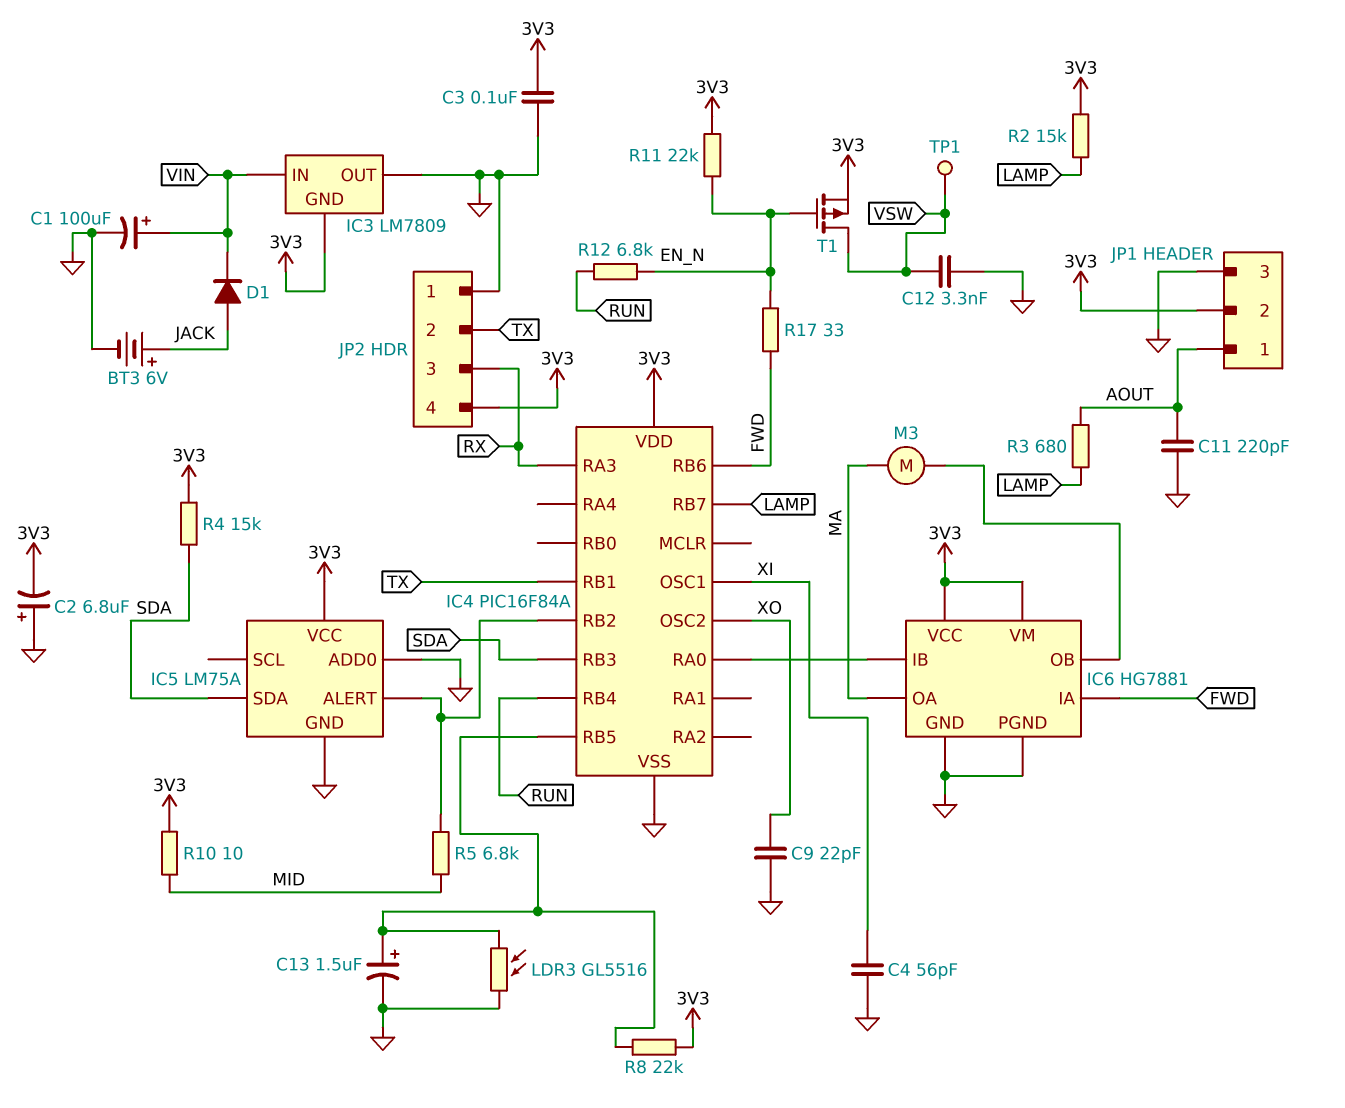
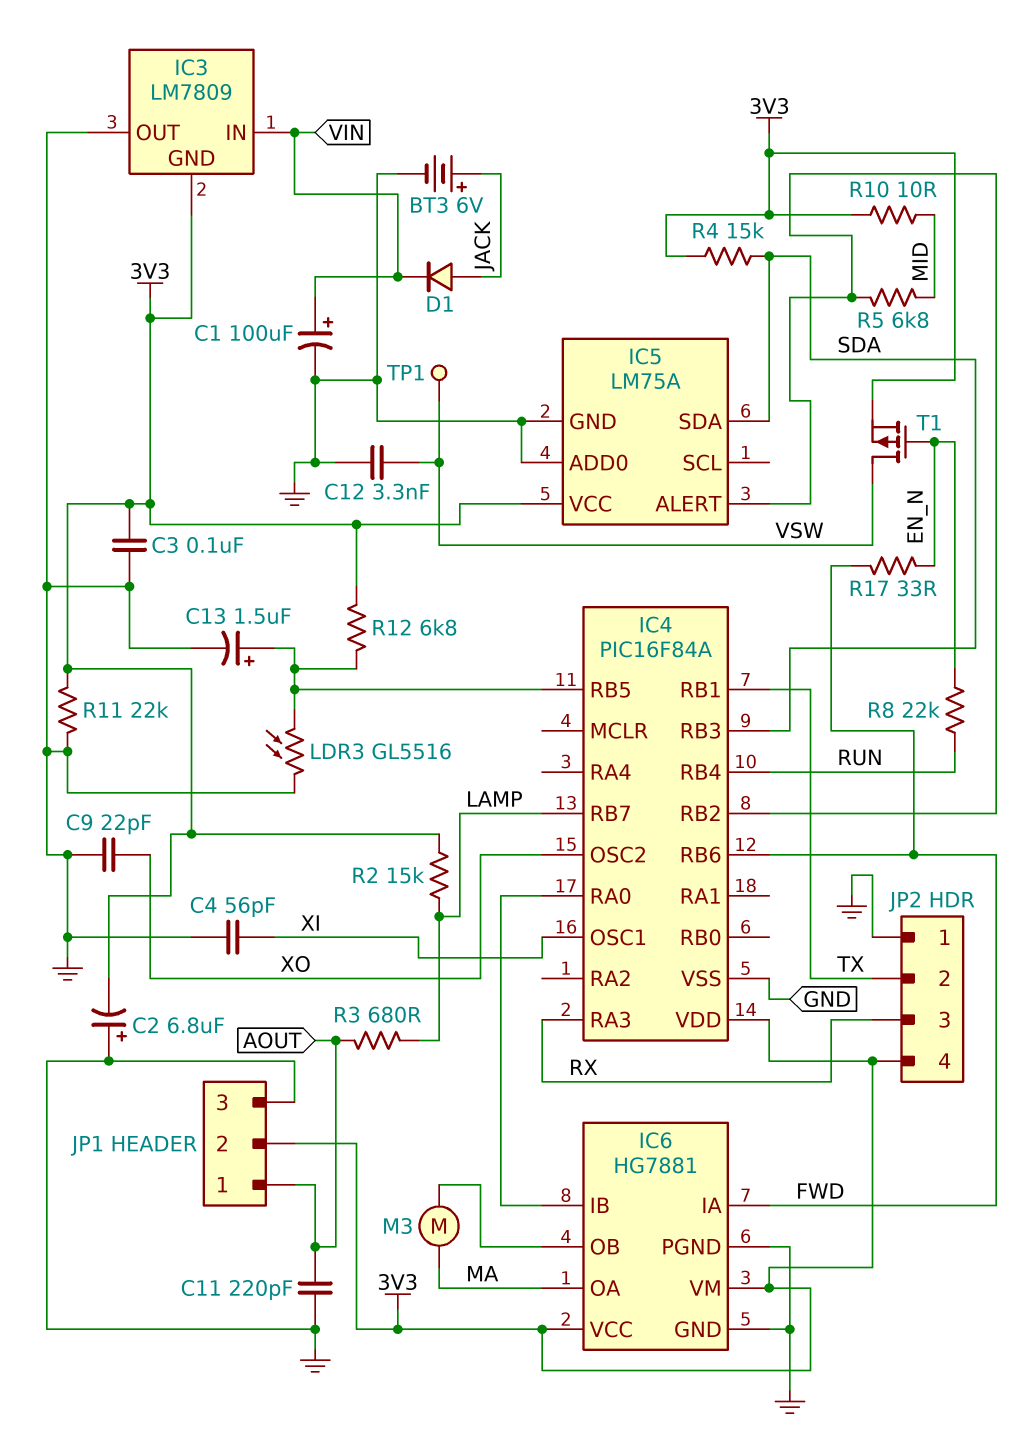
R8: 22k (3V3, IC4/RB5) -> 22k (EN_N, RUN)
R11: 22k (3V3, EN_N) -> 22k (3V3, GND)
R12: 6.8k (EN_N, RUN) -> 6.8k (3V3, IC4/RB5)

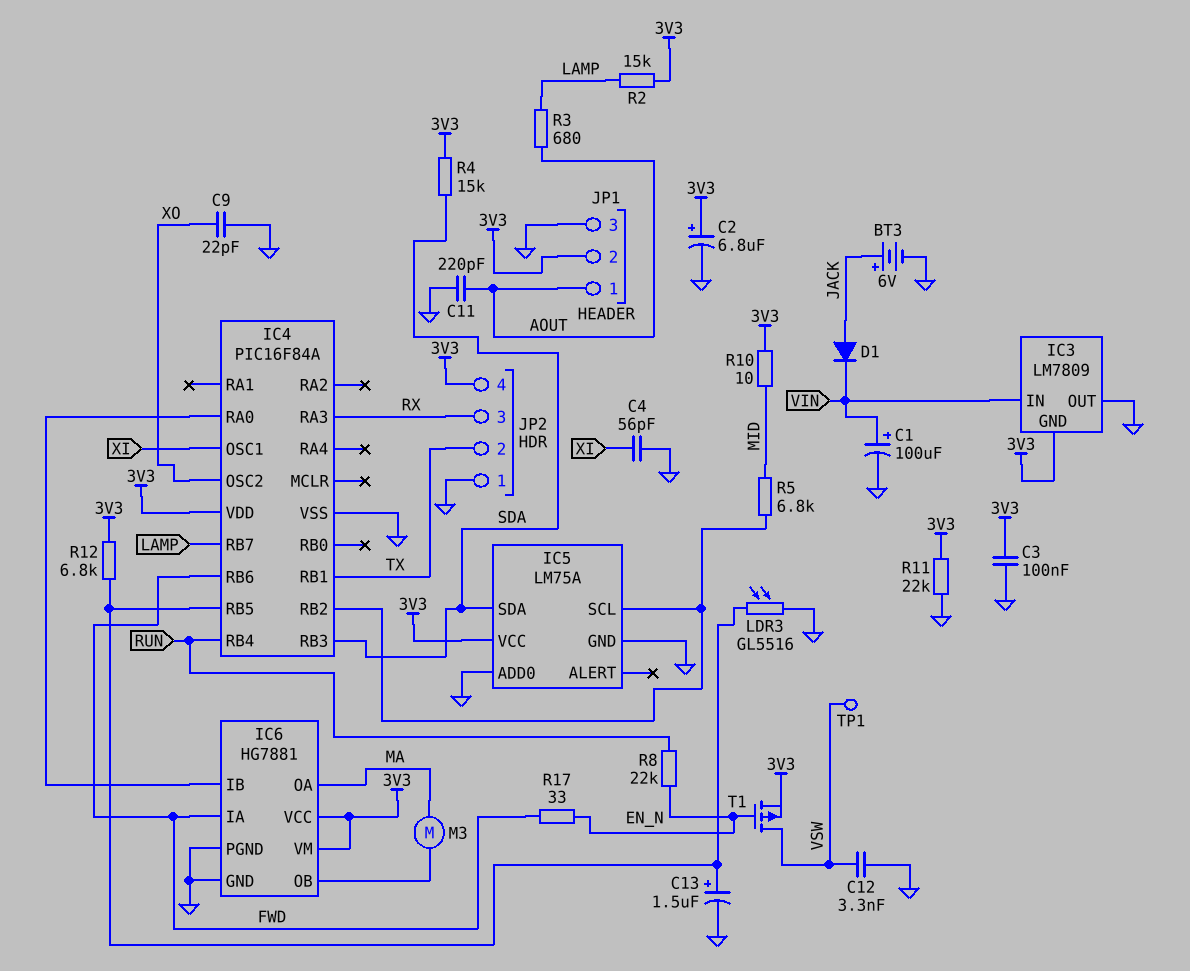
C2: 6.8uF (plus GND, minus 3V3) -> 6.8uF (plus 3V3, minus GND)
IC5 pin ALERT: IC4/RB2 -> none
IC5 pin SCL: none -> IC4/RB2

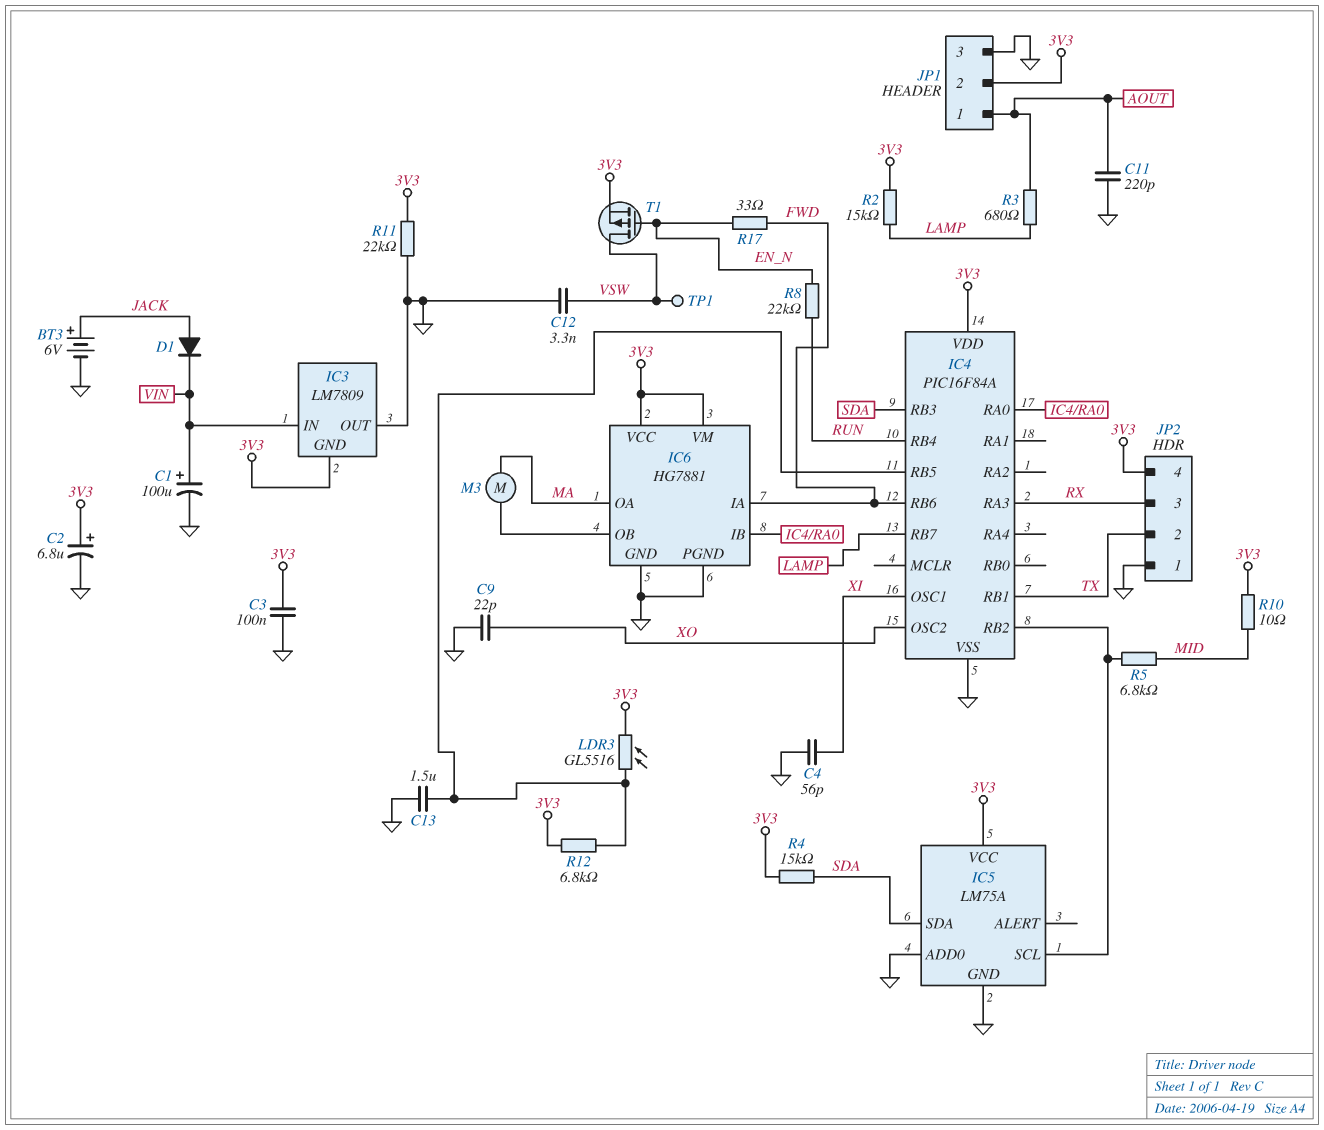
C13: 1.5uF (plus IC4/RB5, minus GND) -> 1.5uF (GND, IC4/RB5)
LDR3: GL5516 (GND, IC4/RB5) -> GL5516 (3V3, IC4/RB5)

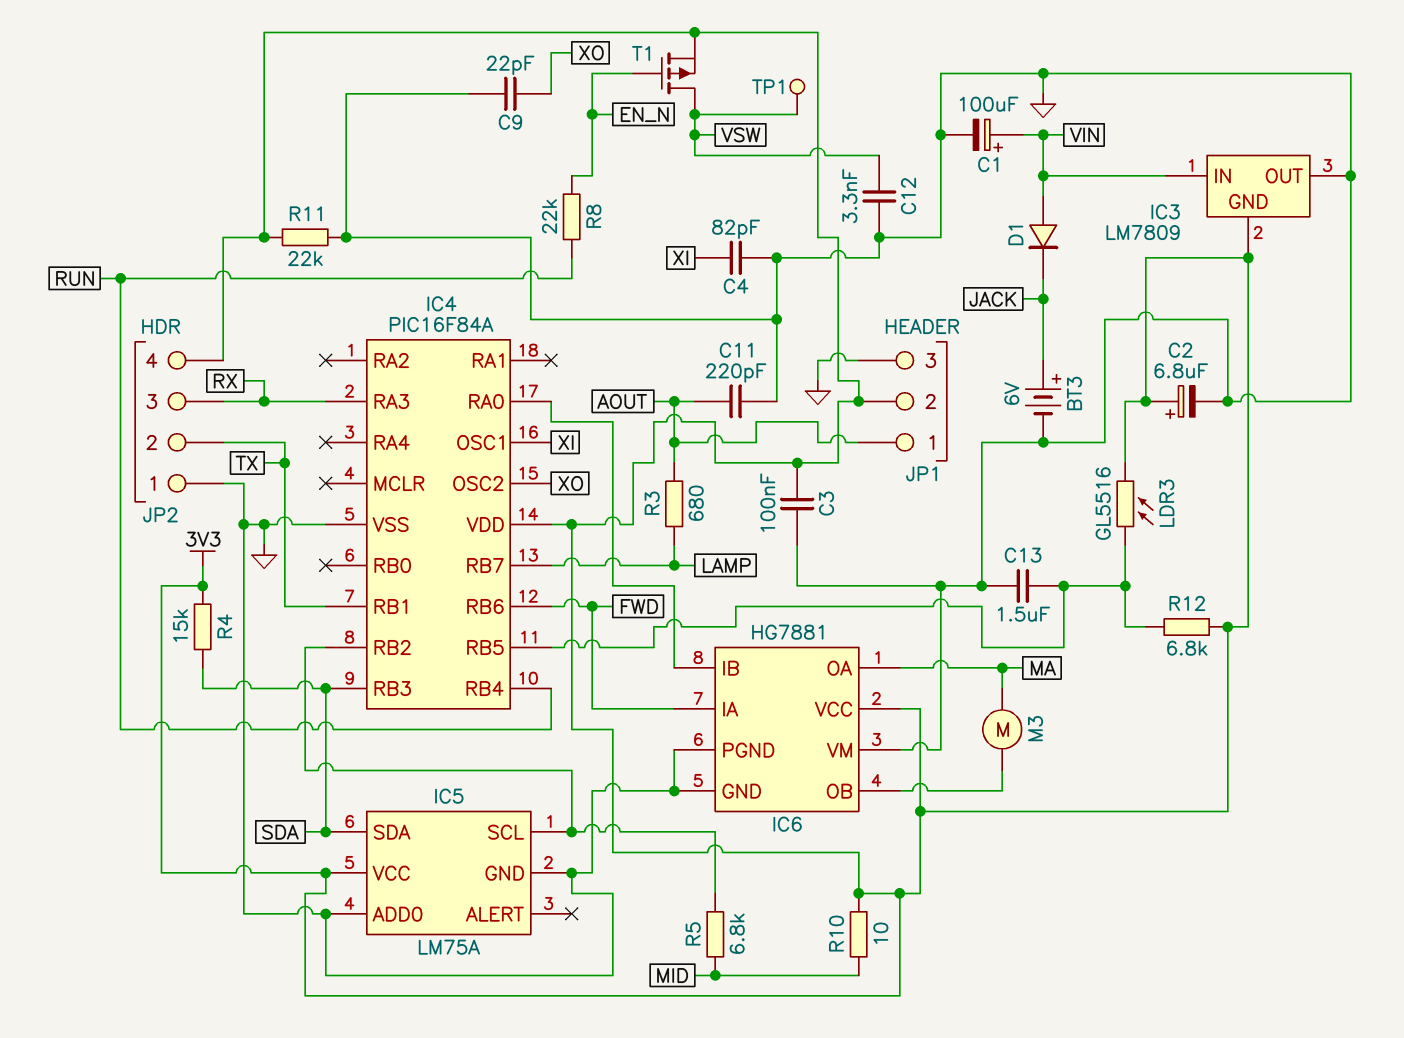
C4: 56pF (GND, XI) -> 82pF (GND, XI)
D1: diode (A JACK, K VIN) -> diode (A VIN, K JACK)
IC6 pin VM: 3V3 -> GND
R2: 15k (3V3, LAMP) -> none
R17: 33 (EN_N, FWD) -> none

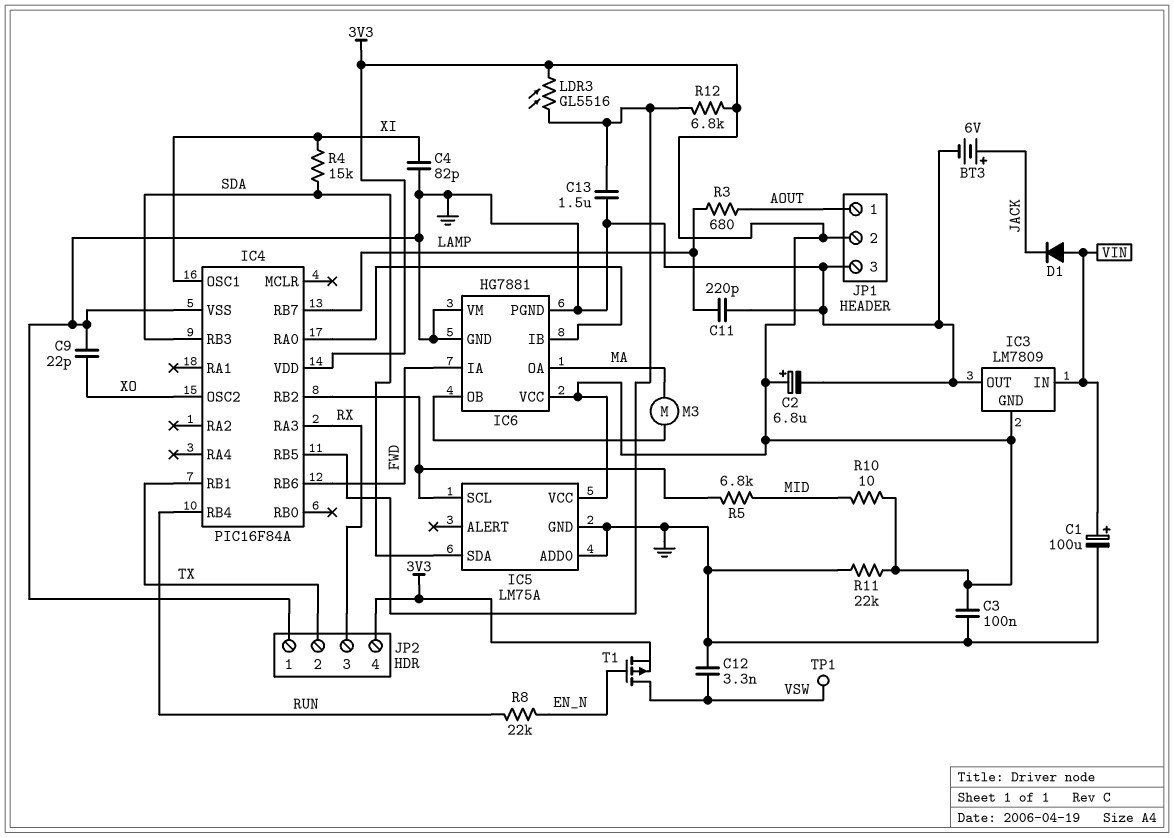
C11: 220pF (AOUT, GND) -> 220pF (GND, LAMP)
R4: 15k (3V3, SDA) -> 15k (SDA, XI)

